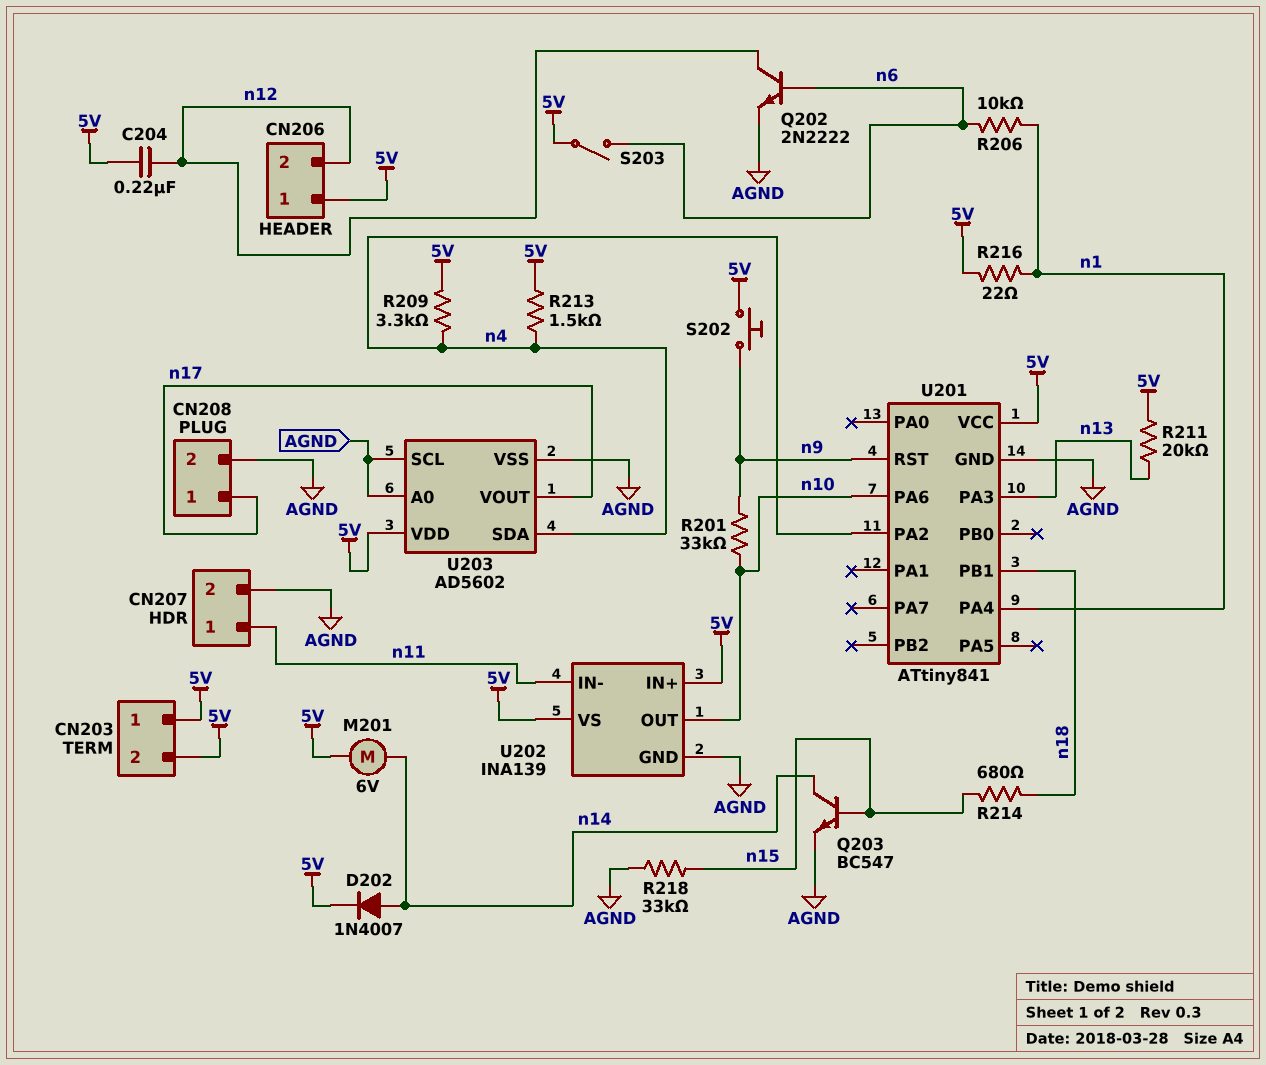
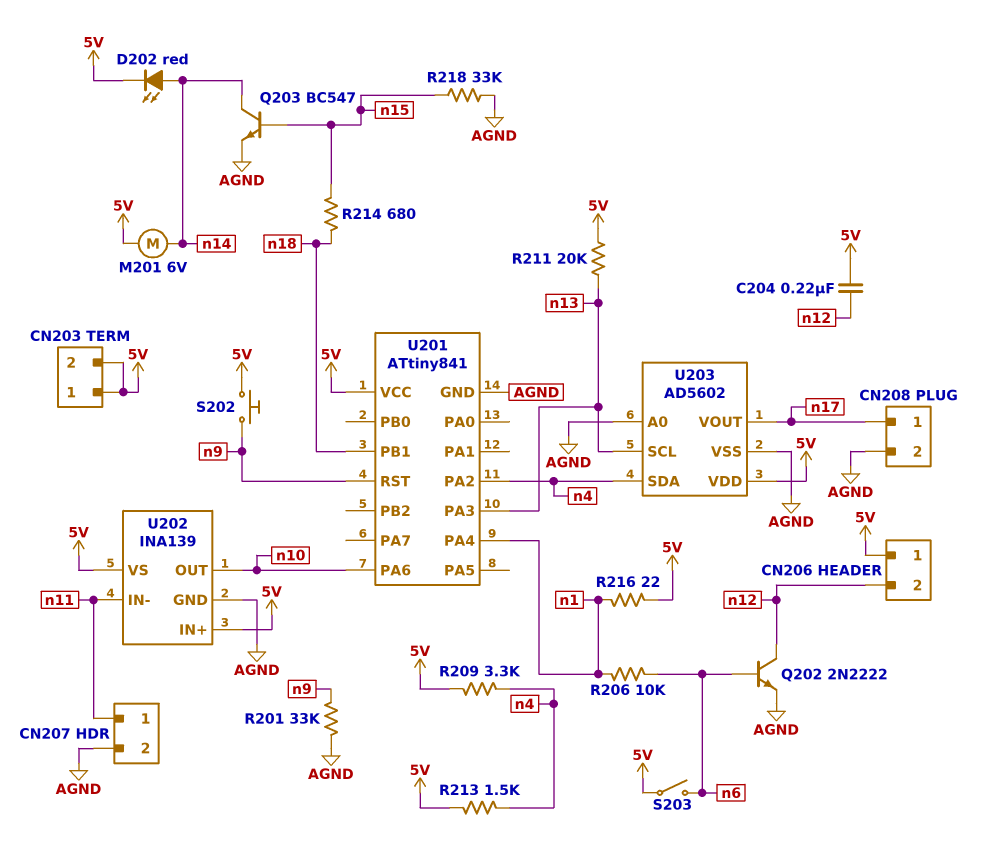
D202: diode 1N4007 (A n14, K 5V) -> LED red (A n14, K 5V)
R201: 33k (n9, n10) -> 33k (AGND, n9)
U203 pin SCL: AGND -> n13

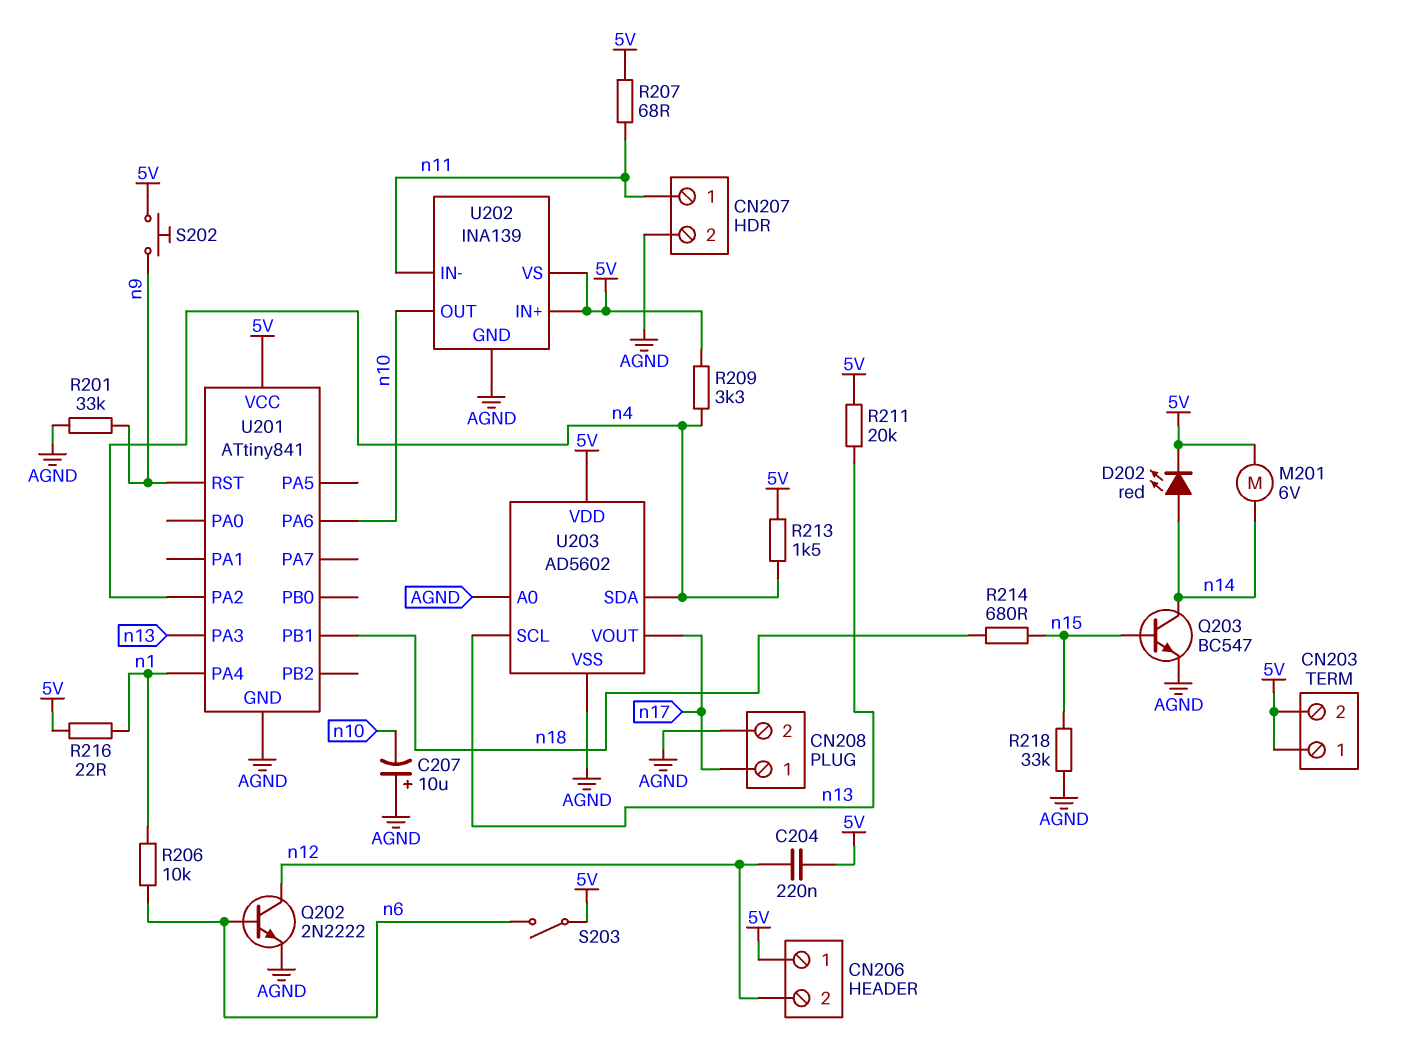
C207: none -> 10uF (plus AGND, minus n10)
R207: none -> 68 (5V, n11)

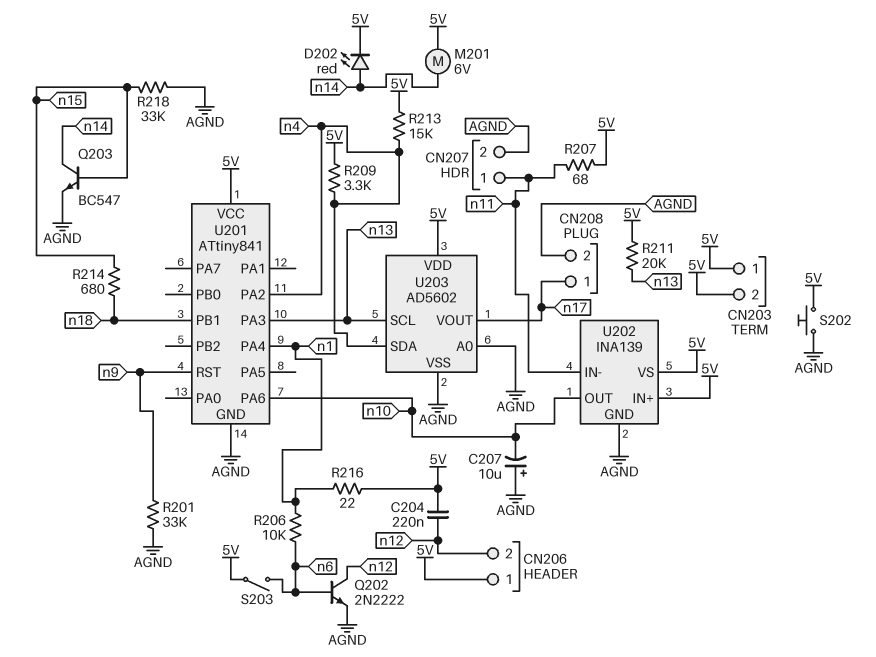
R213: 1.5k (5V, n4) -> 15k (5V, n4)
S202: button (5V, n9) -> button (5V, AGND)

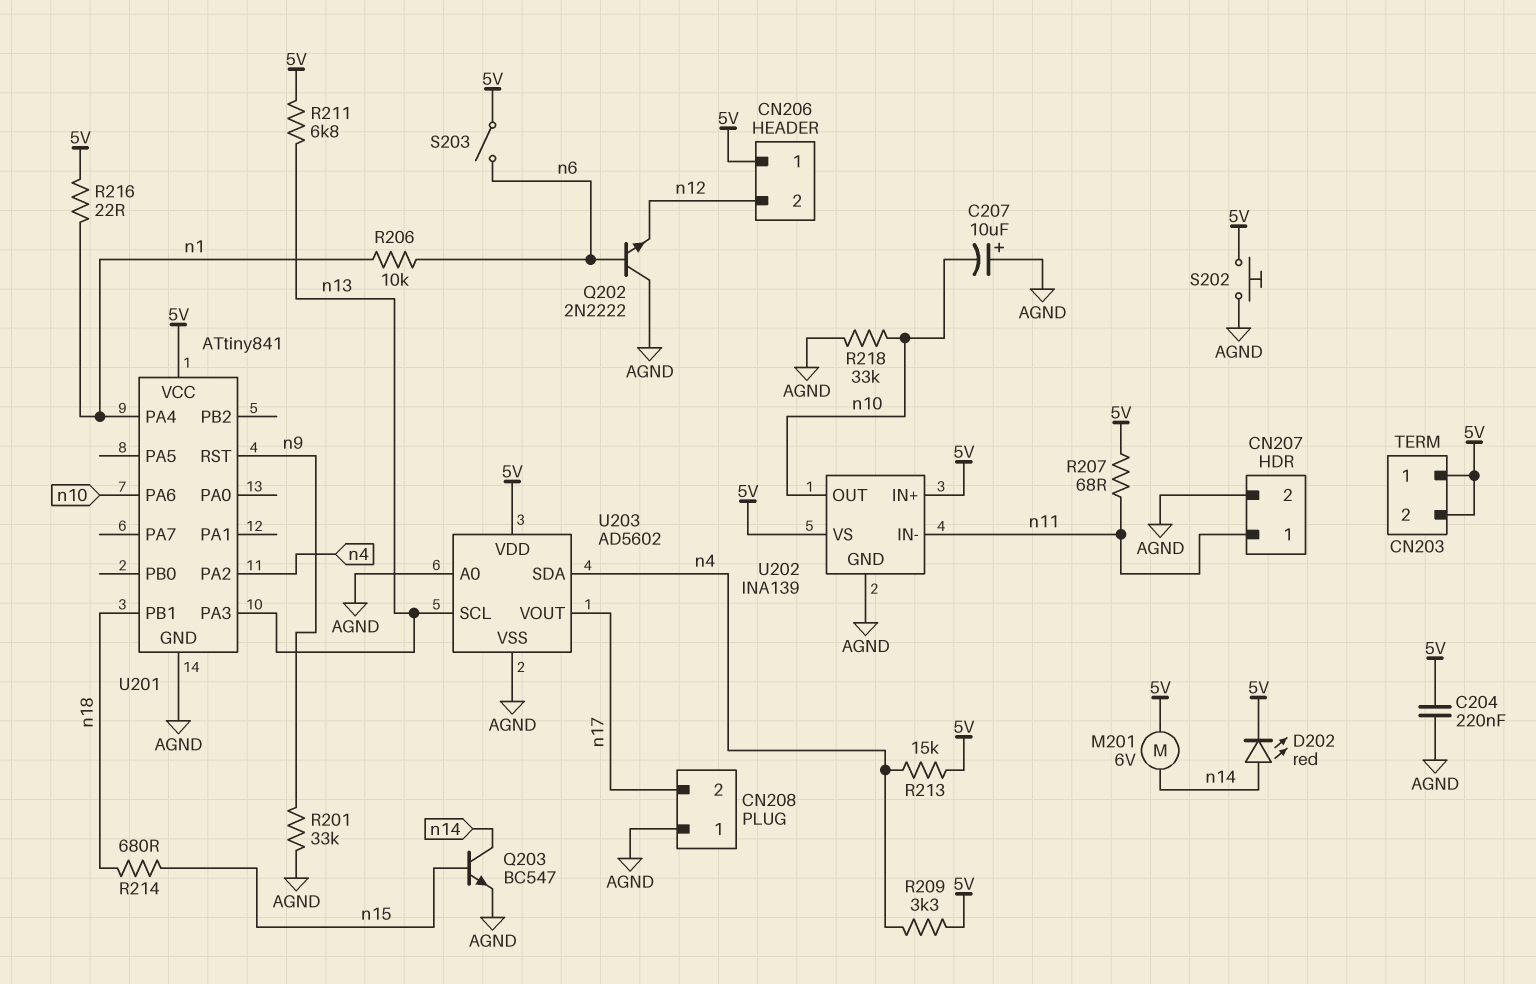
C204: 220nF (5V, n12) -> 220nF (5V, AGND)
CN208 pin 1: n17 -> AGND
CN208 pin 2: AGND -> n17
Q202: NPN 2N2222 (B n6, C n12, E AGND) -> NPN 2N2222 (B n6, C AGND, E n12)
R211: 20k (5V, n13) -> 6.8k (5V, n13)
R218: 33k (AGND, n15) -> 33k (AGND, n10)

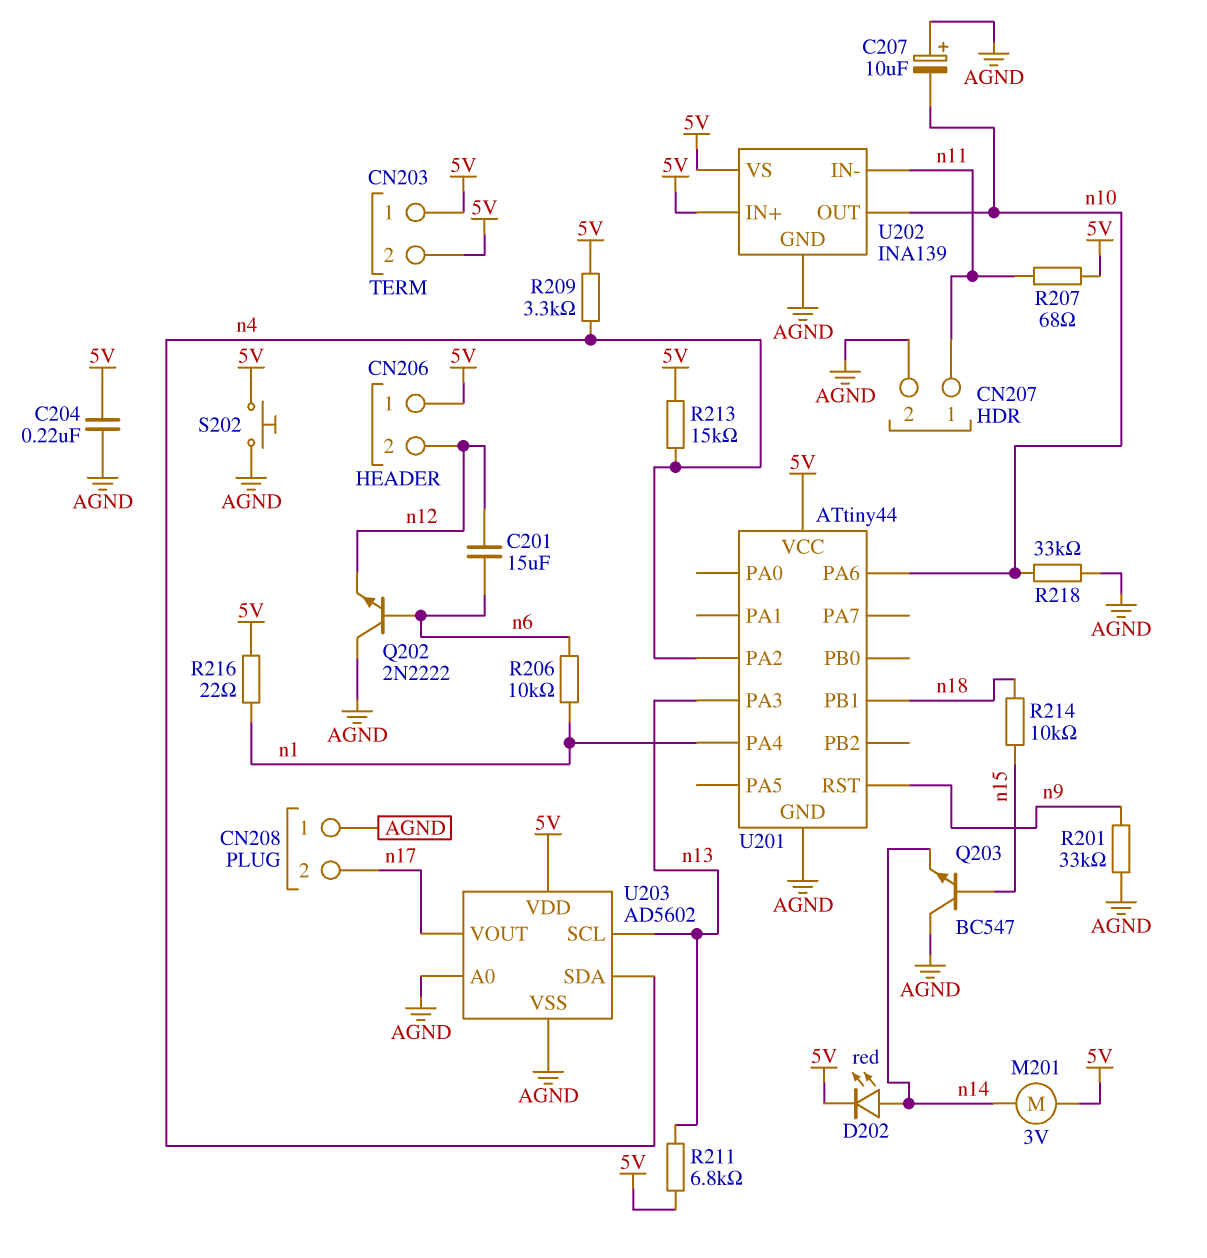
C201: none -> 15uF (n6, n12)
M201: motor 6V (5V, n14) -> motor 3V (5V, n14)
Q203: NPN BC547 (B n15, C n14, E AGND) -> NPN BC547 (B n15, C AGND, E n14)
R214: 680 (n15, n18) -> 10k (n15, n18)
S203: switch (5V, n6) -> none
U201: ATtiny841 -> ATtiny44

